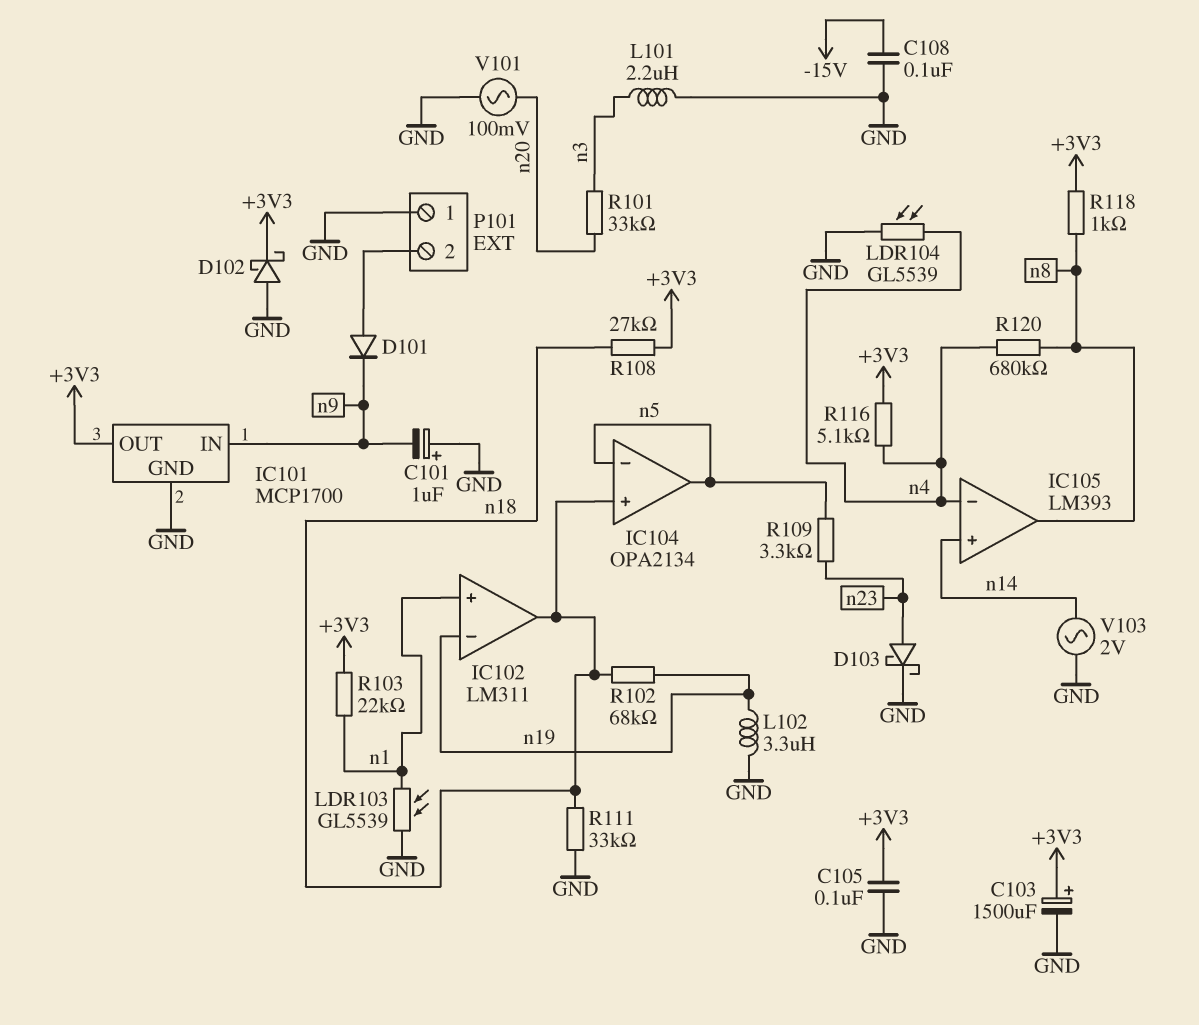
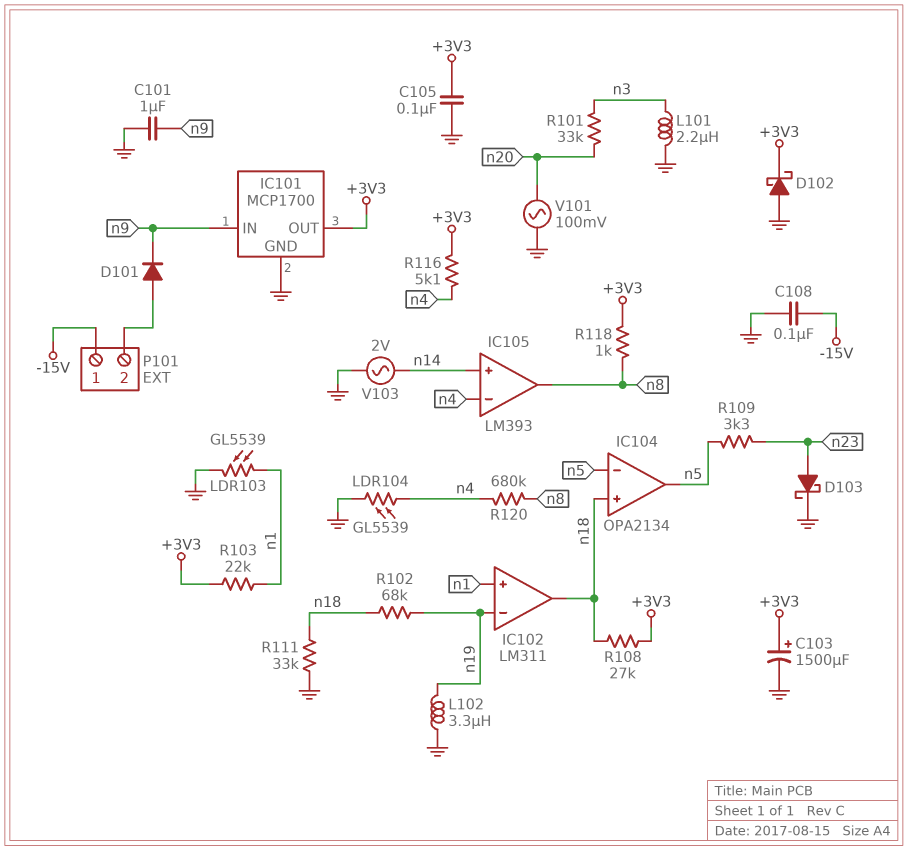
C101: 1uF (plus GND, minus n9) -> 1uF (GND, n9)
P101 pin 1: GND -> -15V

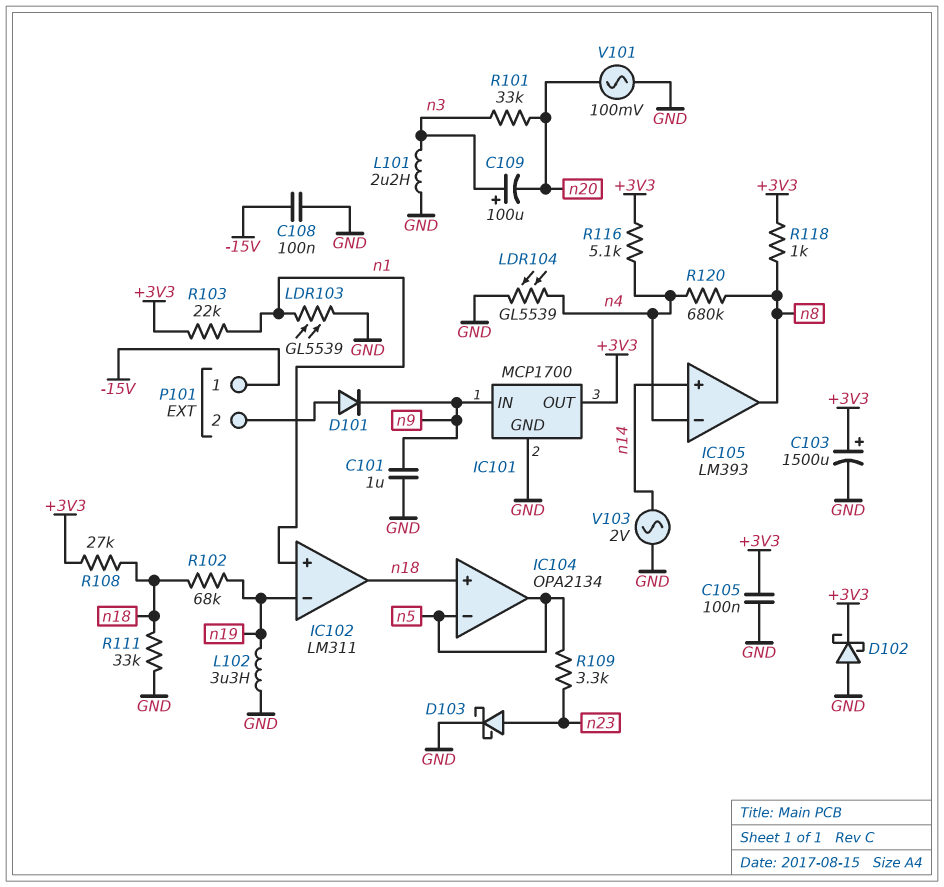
C109: none -> 100uF (plus n3, minus n20)

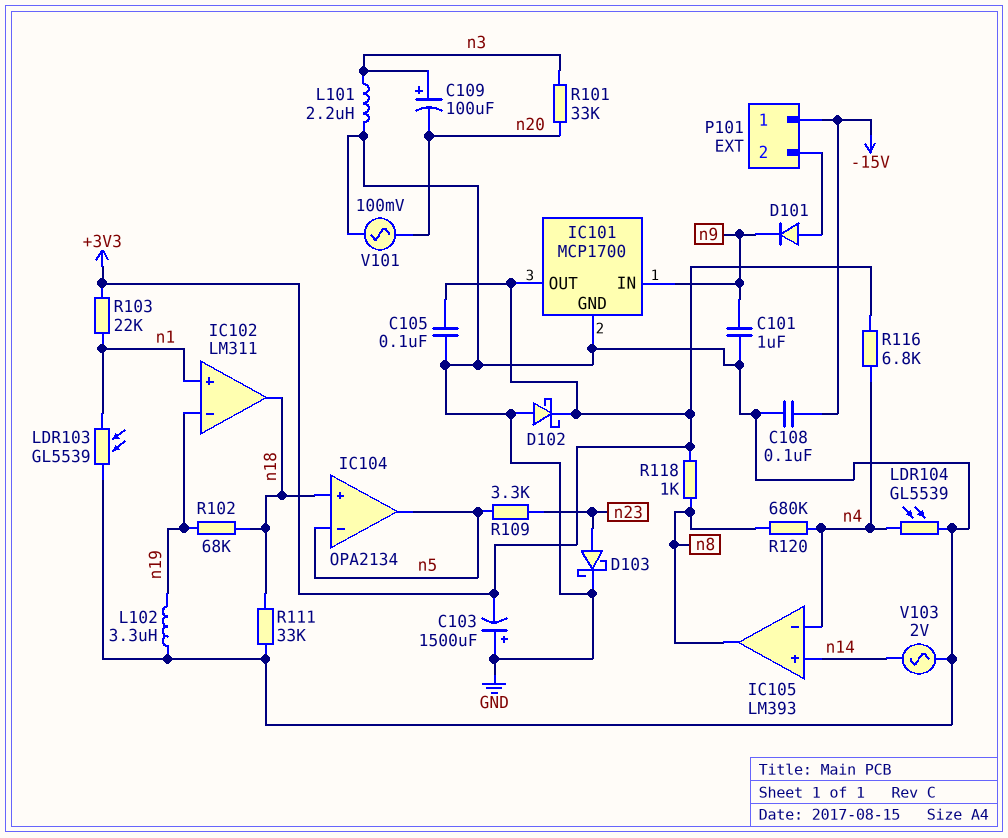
C103: 1500uF (plus +3V3, minus GND) -> 1500uF (plus GND, minus +3V3)
R108: 27k (+3V3, n18) -> none
R116: 5.1k (+3V3, n4) -> 6.8k (+3V3, n4)

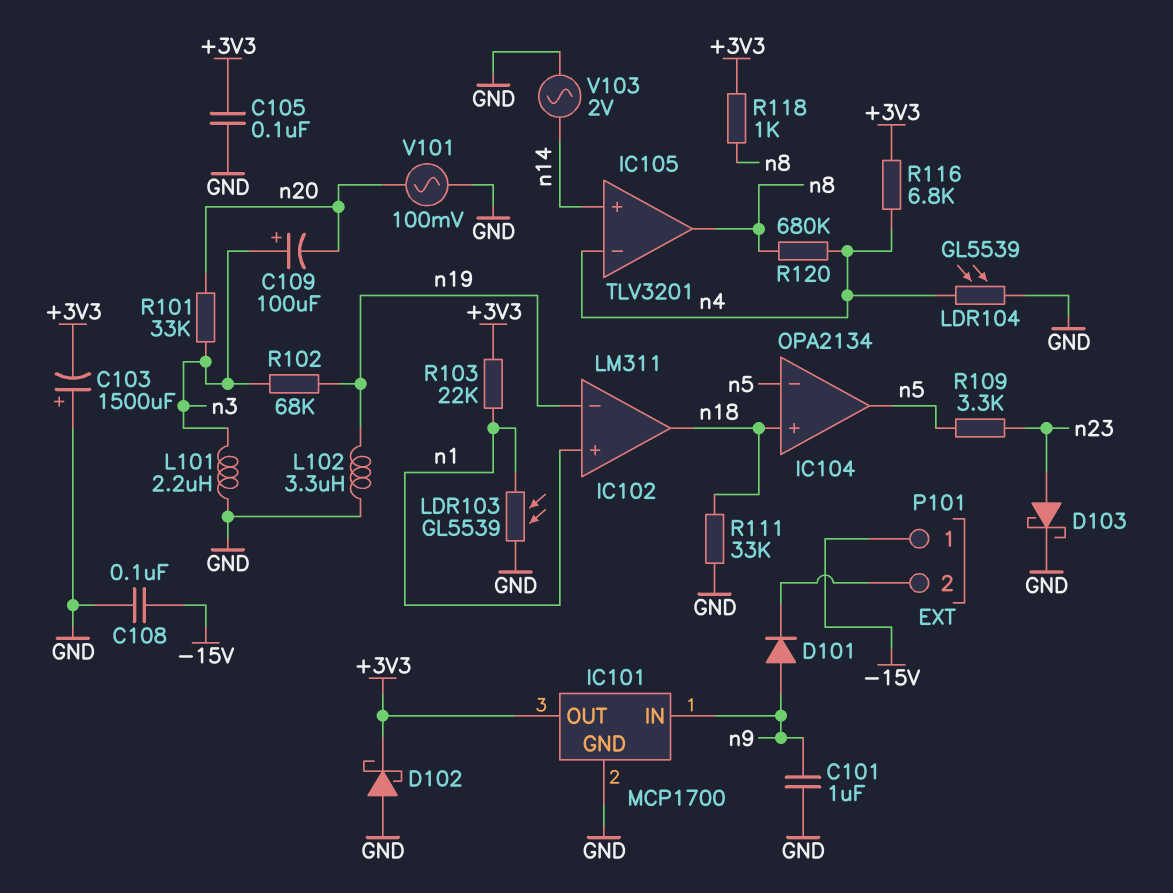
D101: diode (A P101/2, K n9) -> diode (A n9, K P101/2)
IC105: LM393 -> TLV3201
R102: 68k (n18, n19) -> 68k (n3, n19)

